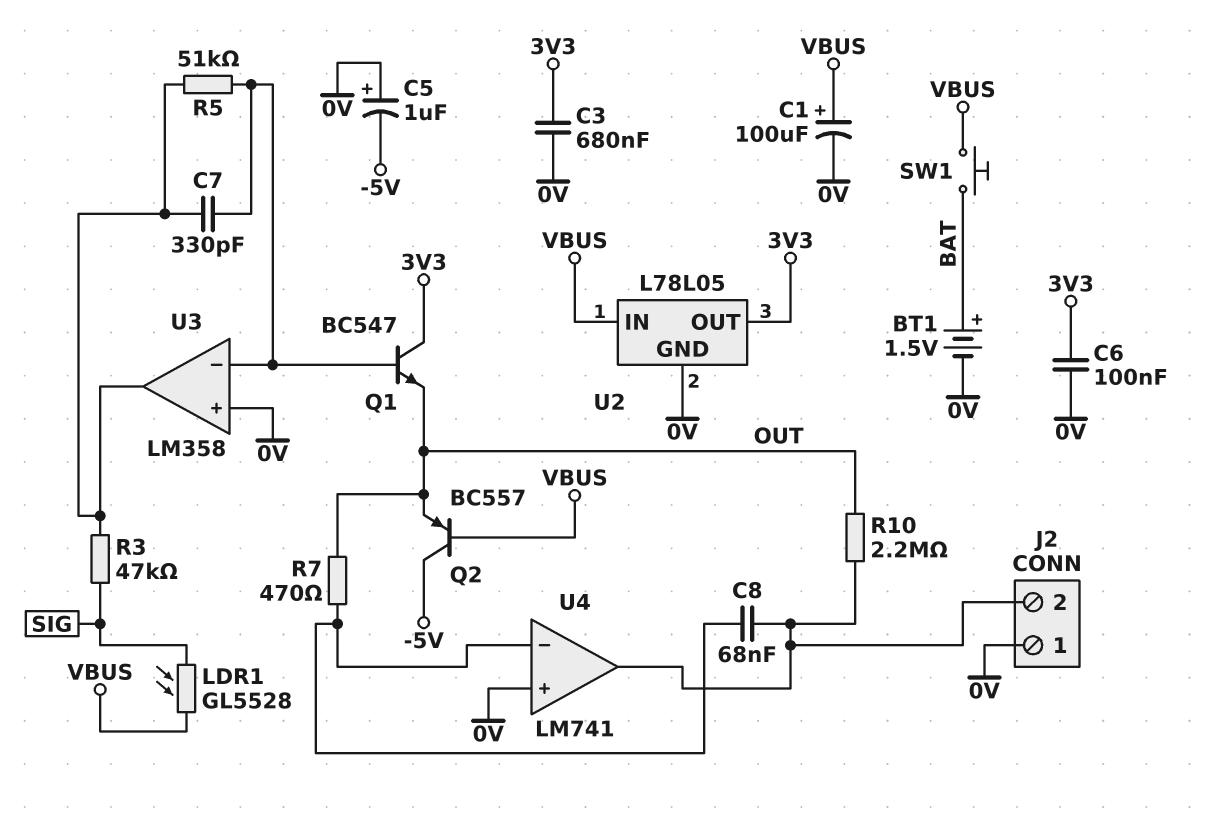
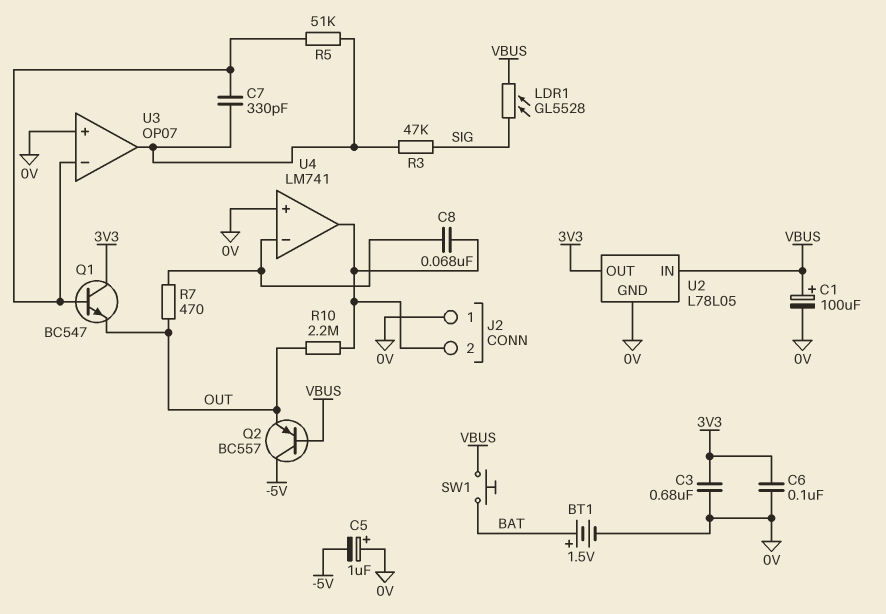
U3: LM358 -> OP07

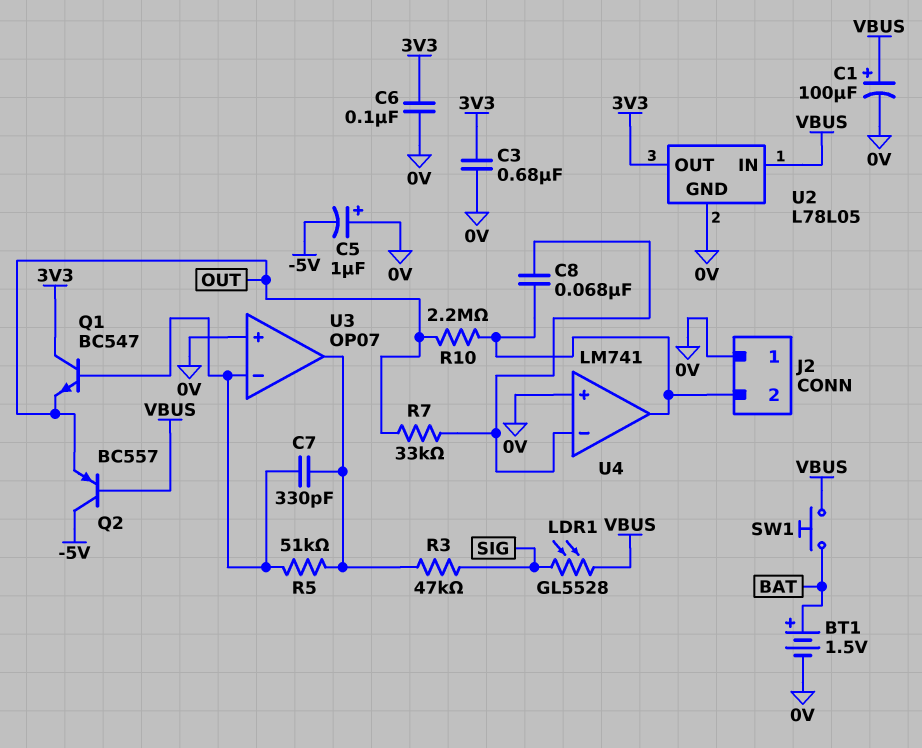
R7: 470 (OUT, U4/in-) -> 33k (OUT, U4/in-)

